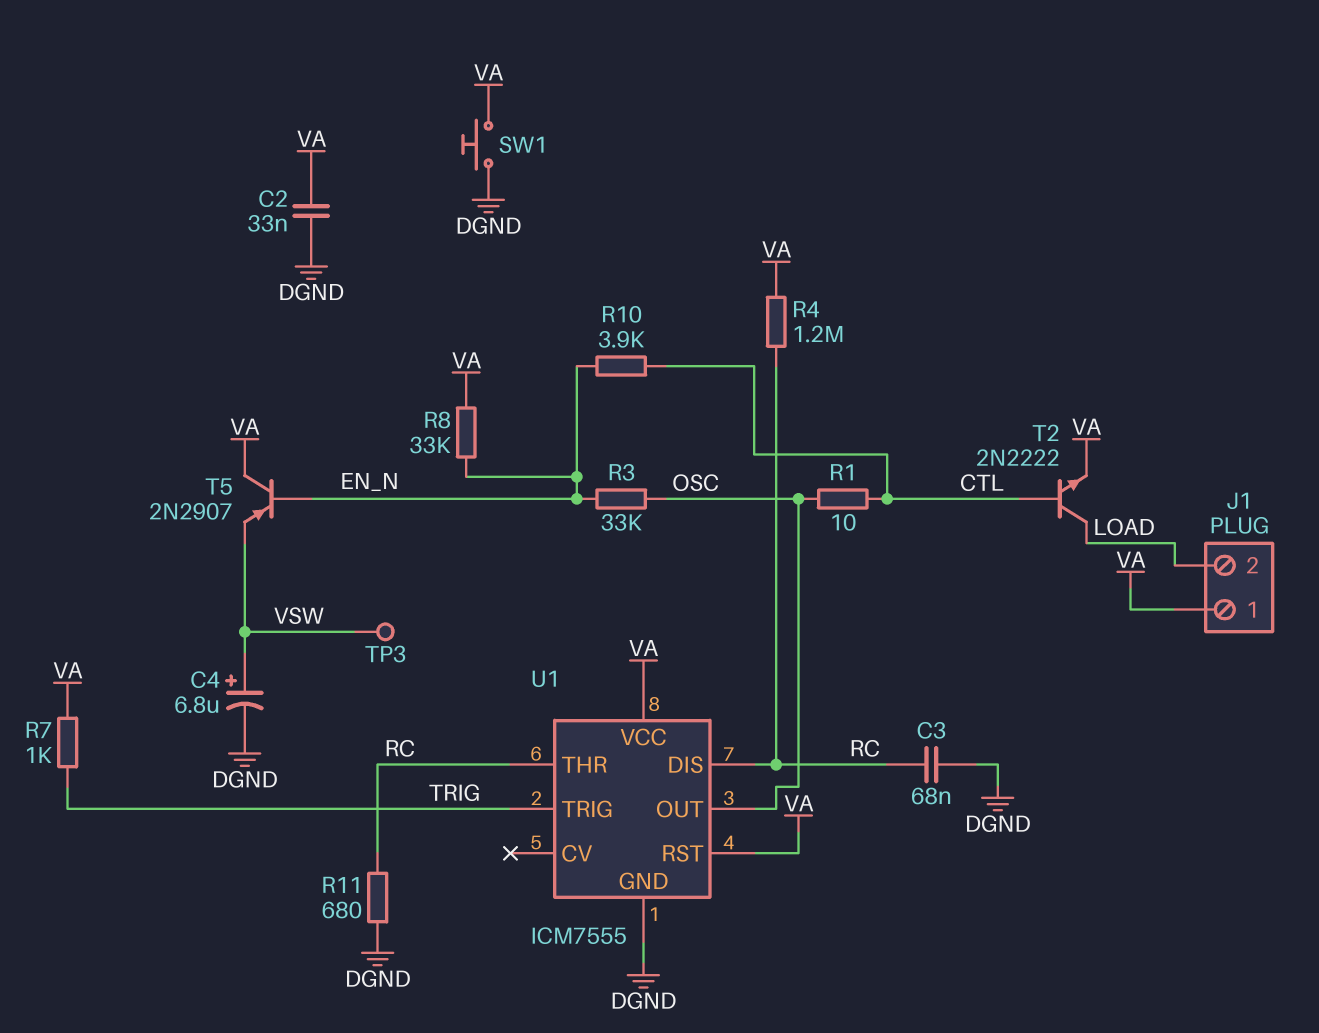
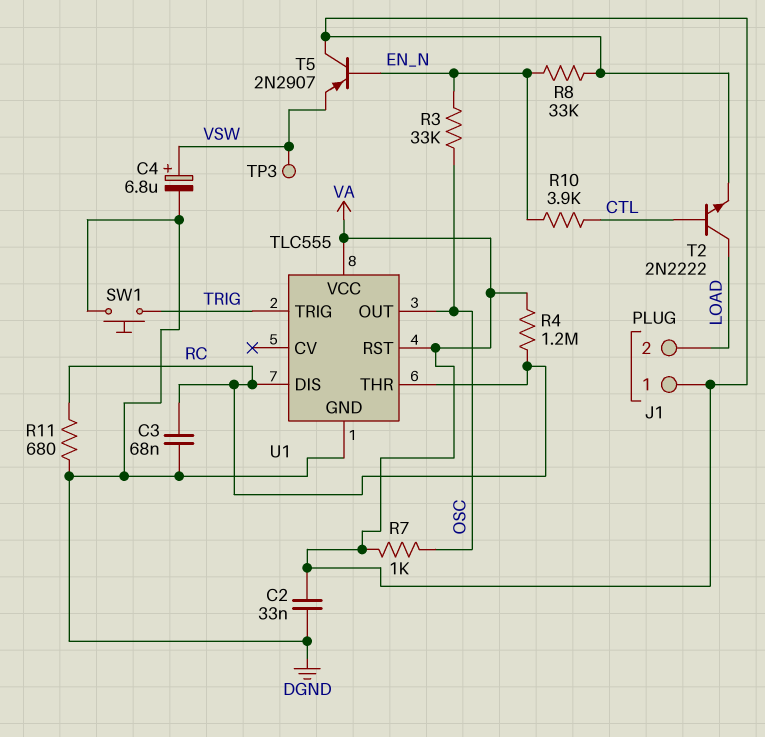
R1: 10 (CTL, OSC) -> none
R7: 1k (TRIG, VA) -> 1k (OSC, VA)
SW1: button (DGND, VA) -> button (DGND, TRIG)
U1: ICM7555 -> TLC555

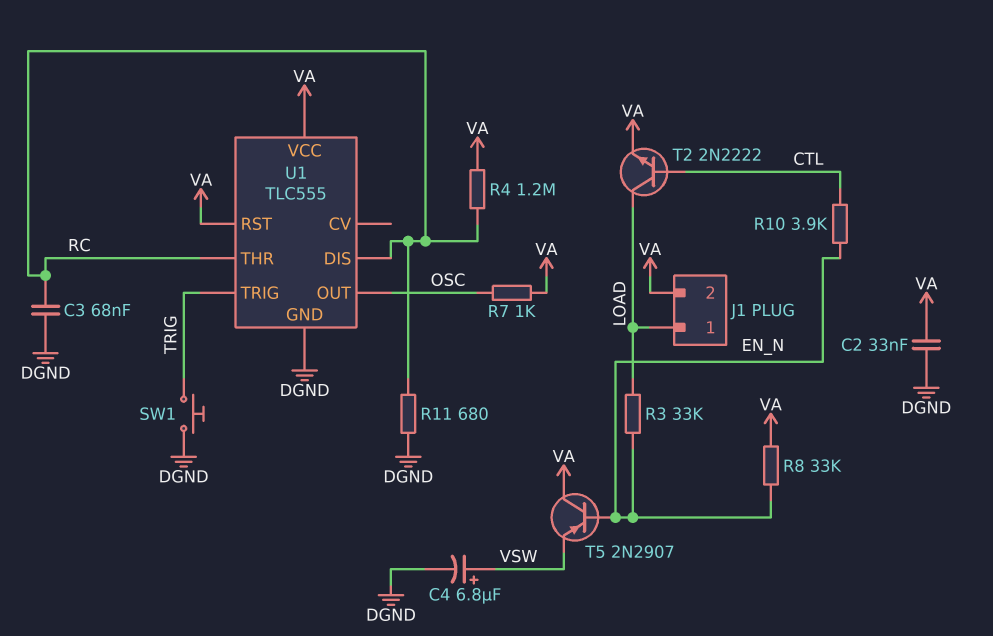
J1 pin 1: VA -> LOAD
J1 pin 2: LOAD -> VA
R3: 33k (EN_N, OSC) -> 33k (EN_N, LOAD)
TP3: test point (VSW) -> none

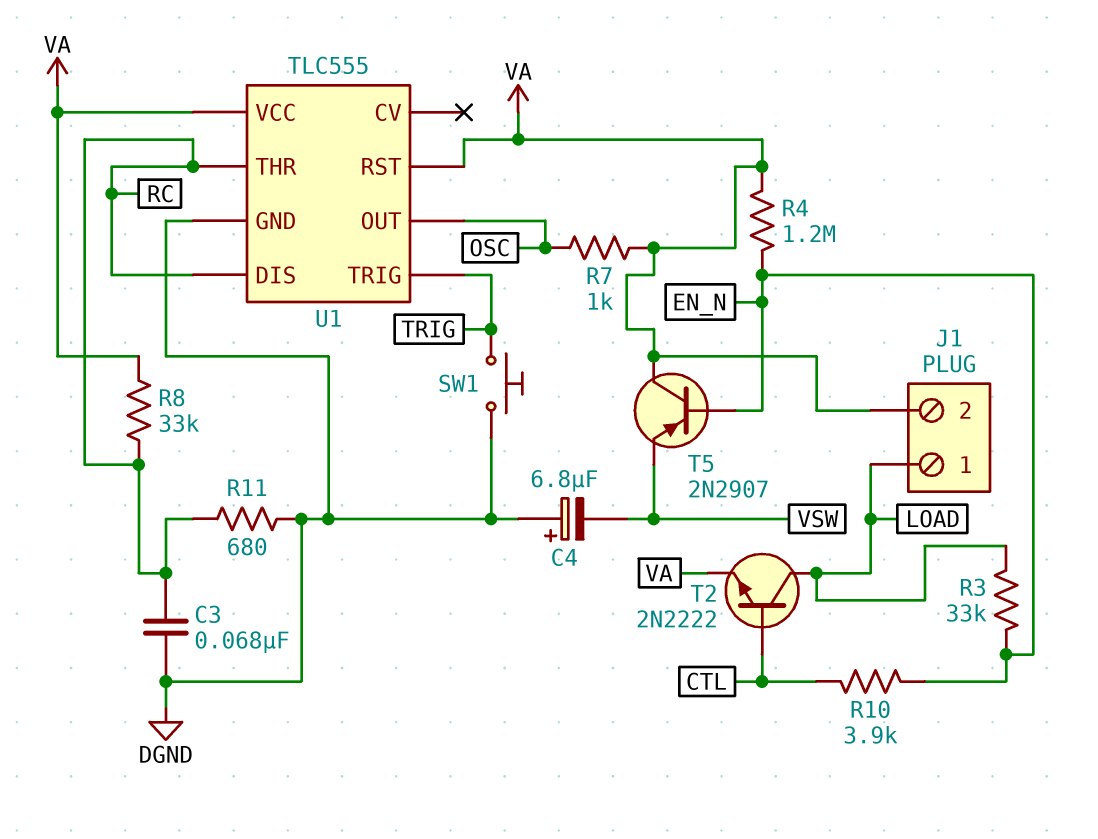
C2: 33nF (DGND, VA) -> none
C4: 6.8uF (plus VSW, minus DGND) -> 6.8uF (plus DGND, minus VSW)
R4: 1.2M (RC, VA) -> 1.2M (EN_N, VA)
R8: 33k (EN_N, VA) -> 33k (RC, VA)

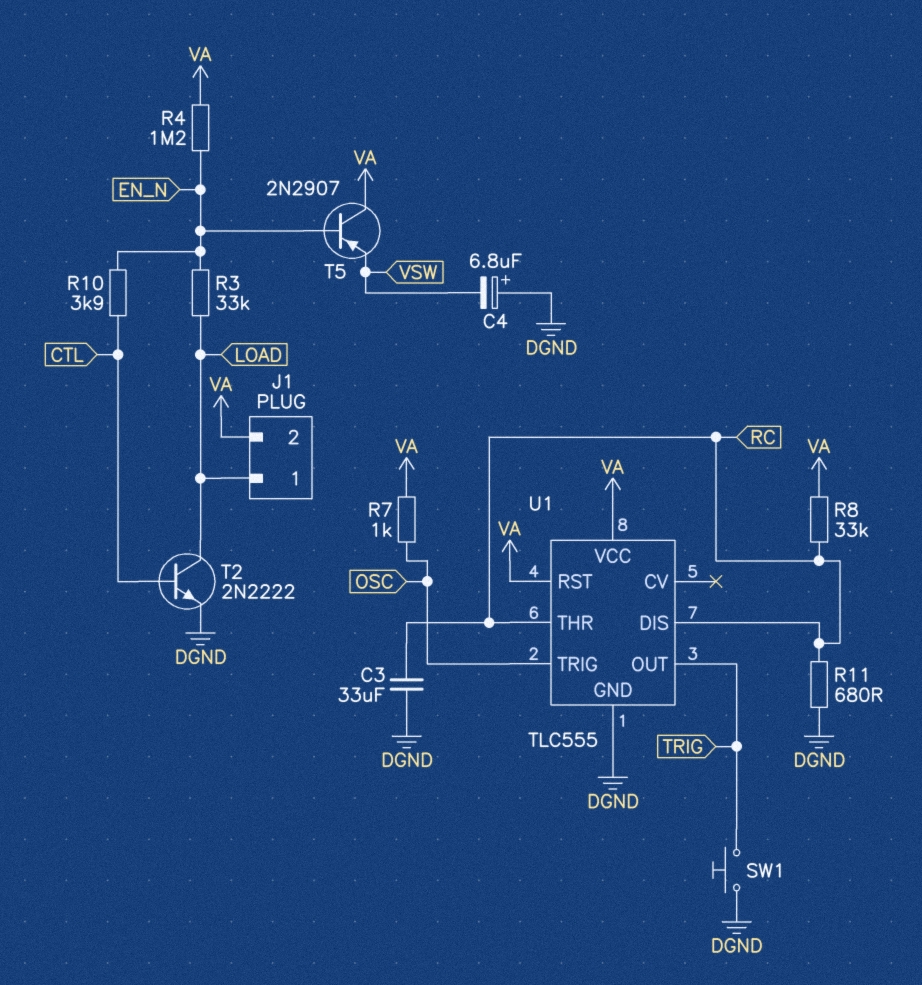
C3: 68nF (DGND, RC) -> 33uF (DGND, RC)
T2: NPN 2N2222 (B CTL, C LOAD, E VA) -> NPN 2N2222 (B CTL, C LOAD, E DGND)
U1 pin OUT: OSC -> TRIG
U1 pin TRIG: TRIG -> OSC

